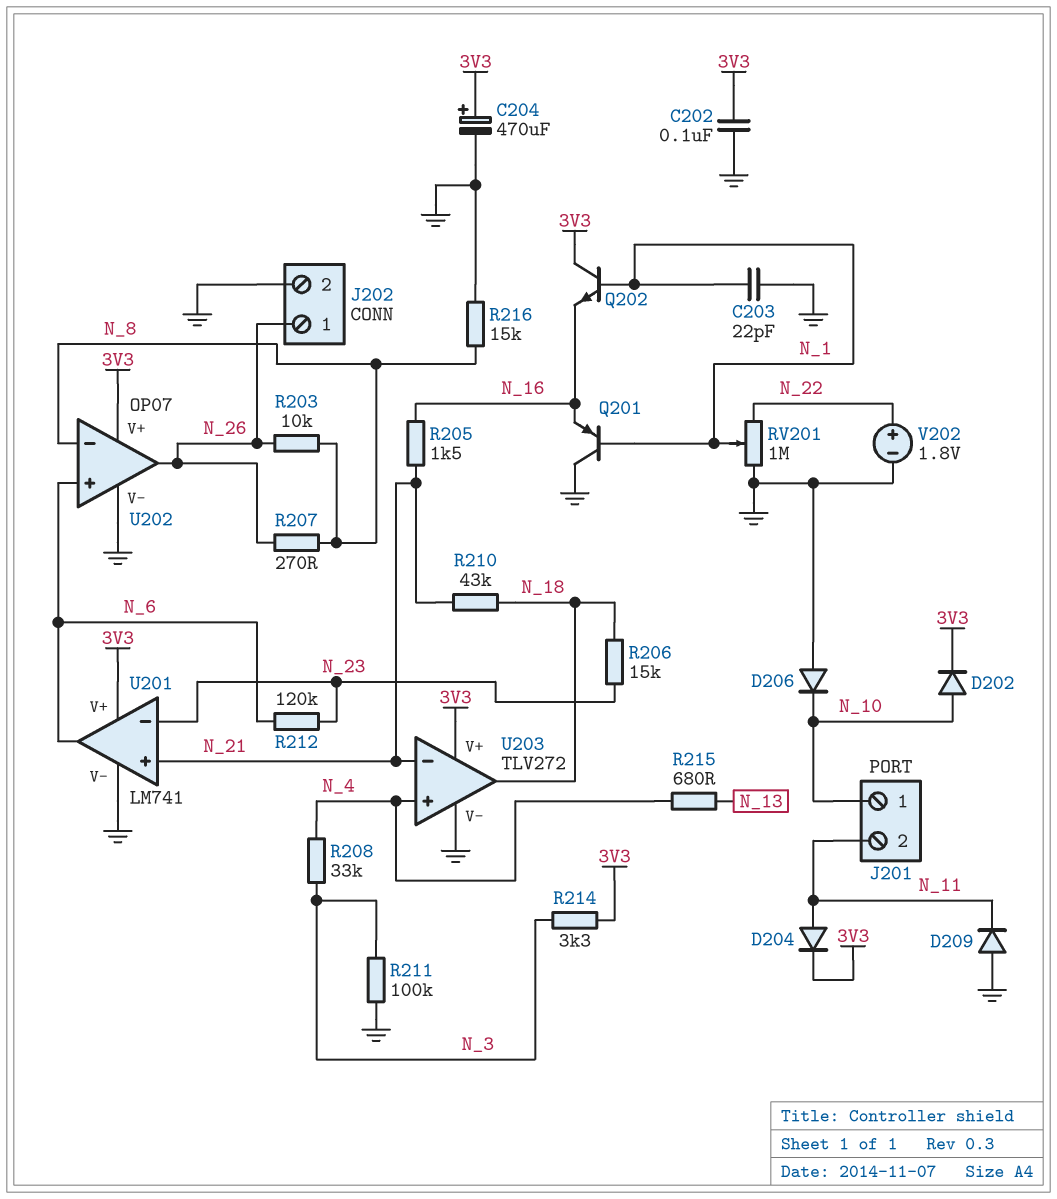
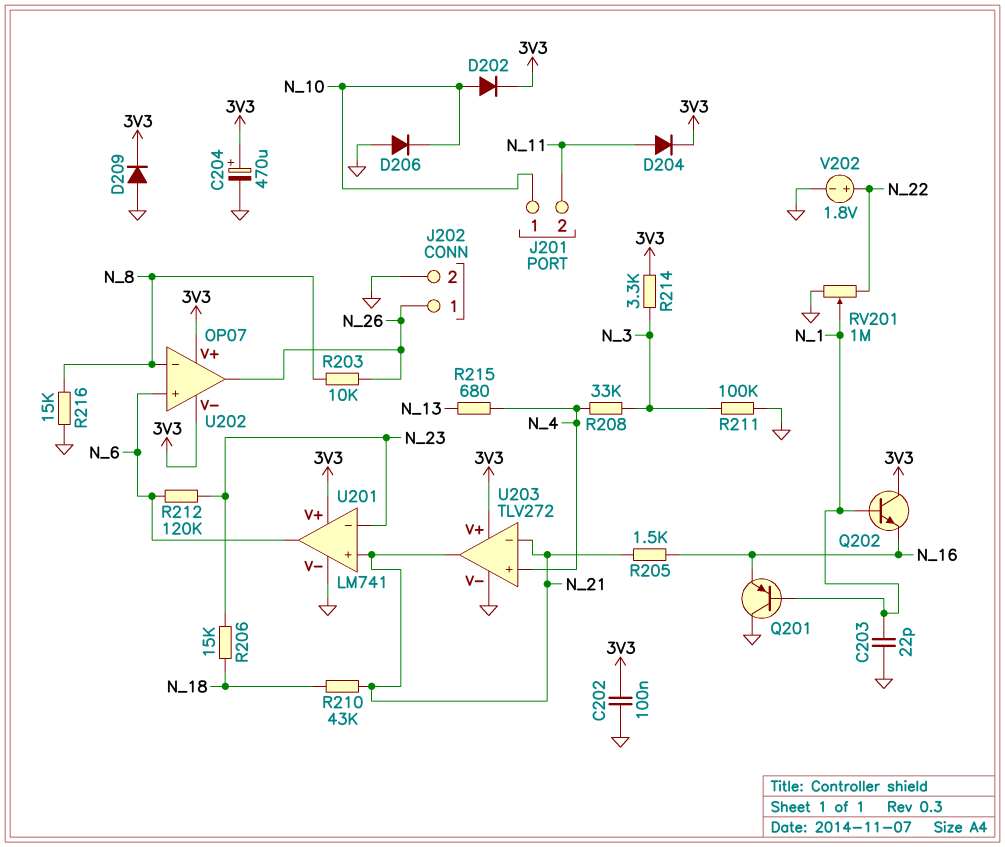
D209: diode (A GND, K N_11) -> diode (A GND, K 3V3)
R207: 270 (N_8, N_26) -> none
U202 pin V-: GND -> 3V3
U203 pin out: N_18 -> N_21

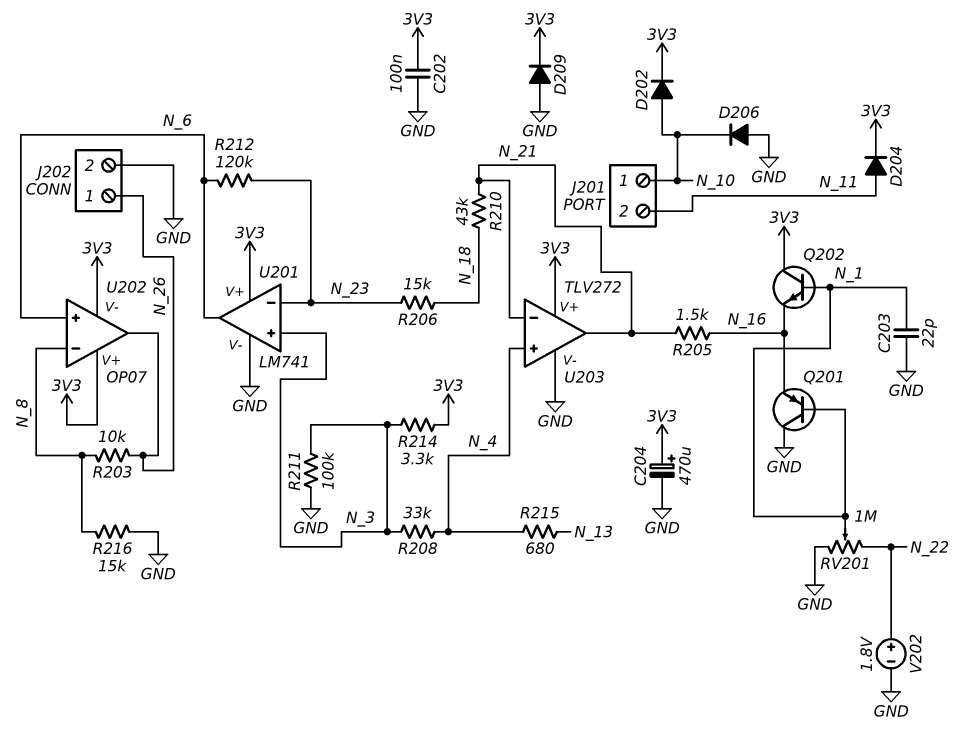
U201 pin in+: N_21 -> N_3

